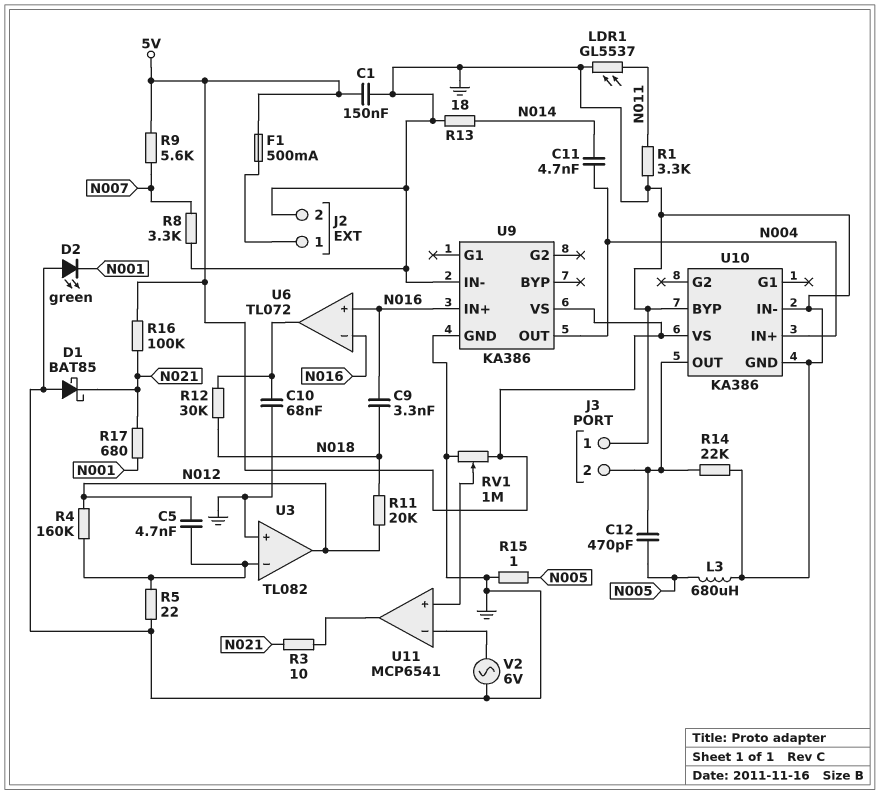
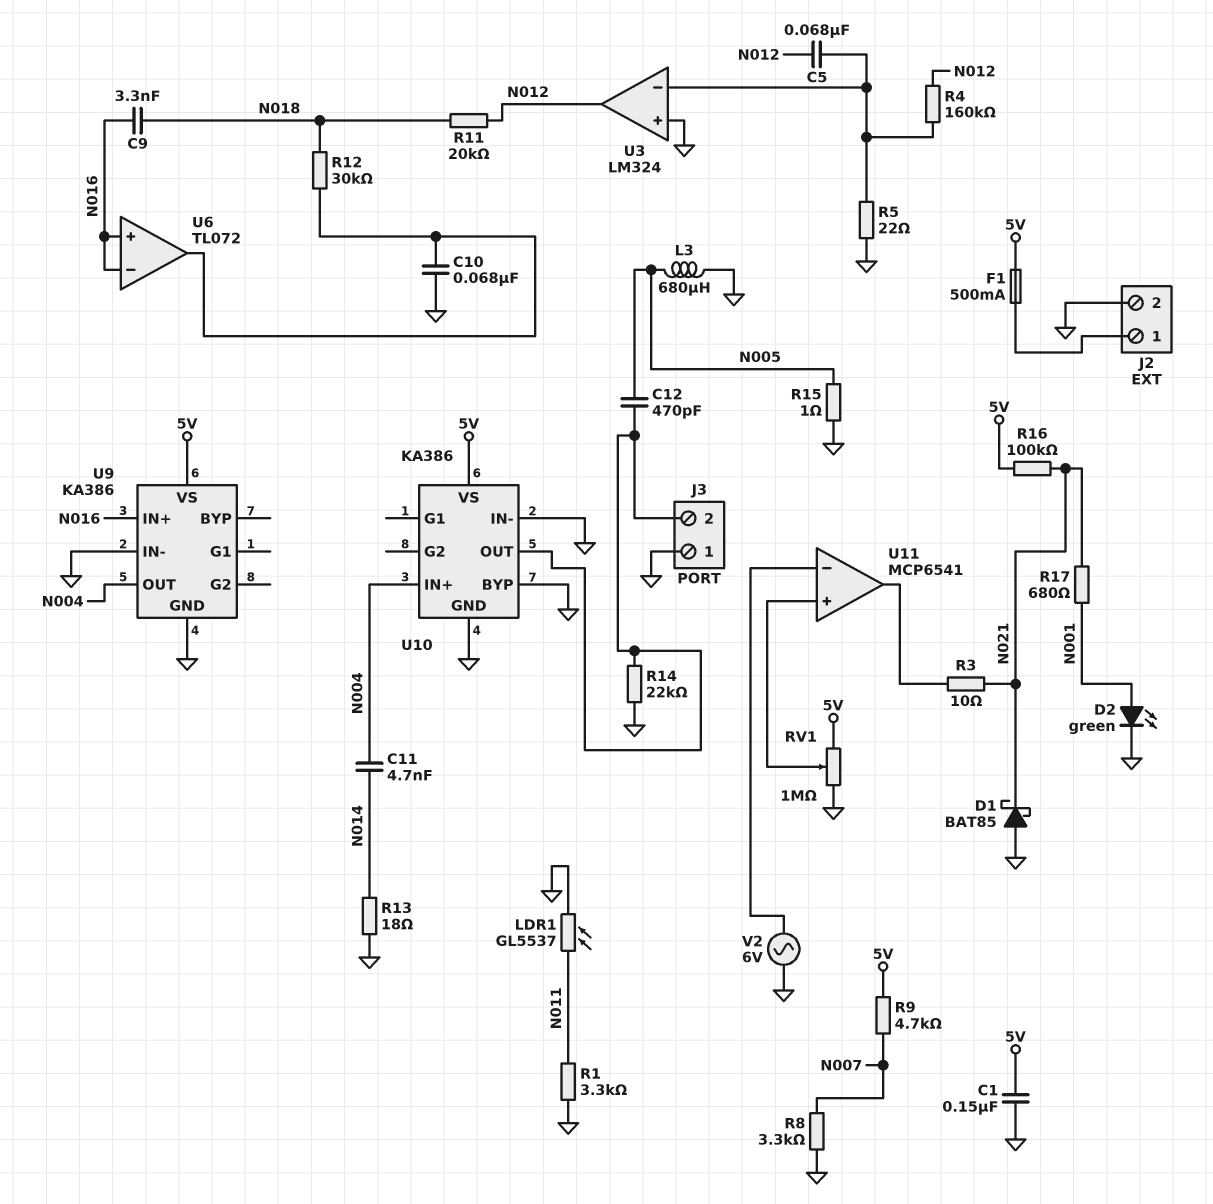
C5: 4.7nF (N012, U3/in-) -> 68nF (N012, U3/in-)
D2: LED green (A GND, K N001) -> LED green (A N001, K GND)
R9: 5.6k (5V, N007) -> 4.7k (5V, N007)
U3: TL082 -> LM324

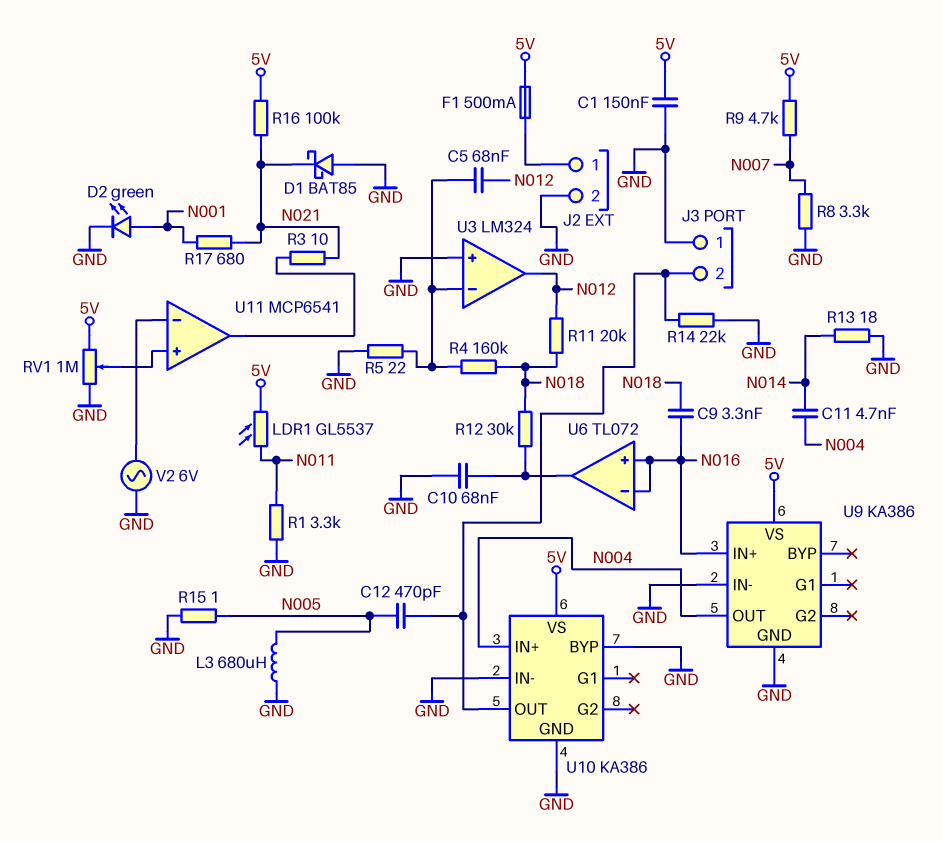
LDR1: GL5537 (GND, N011) -> GL5537 (5V, N011)
R4: 160k (N012, U3/in-) -> 160k (N018, U3/in-)

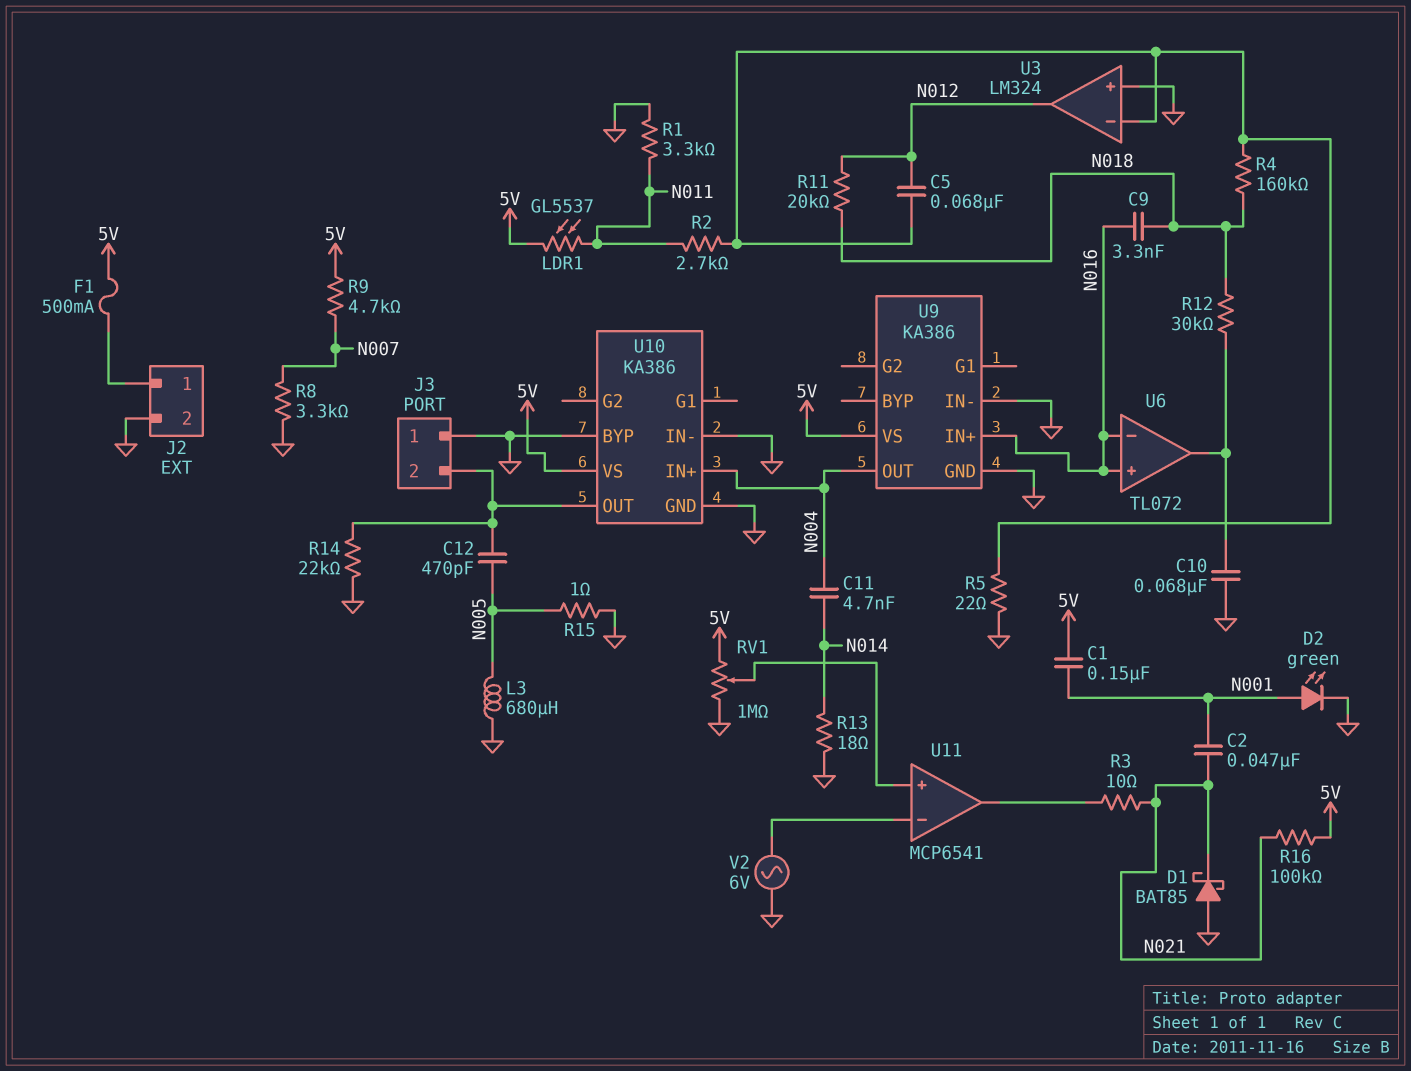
C1: 150nF (5V, GND) -> 150nF (5V, N001)
C2: none -> 47nF (N001, N021)
R2: none -> 2.7k (N011, U3/in-)
R17: 680 (N001, N021) -> none

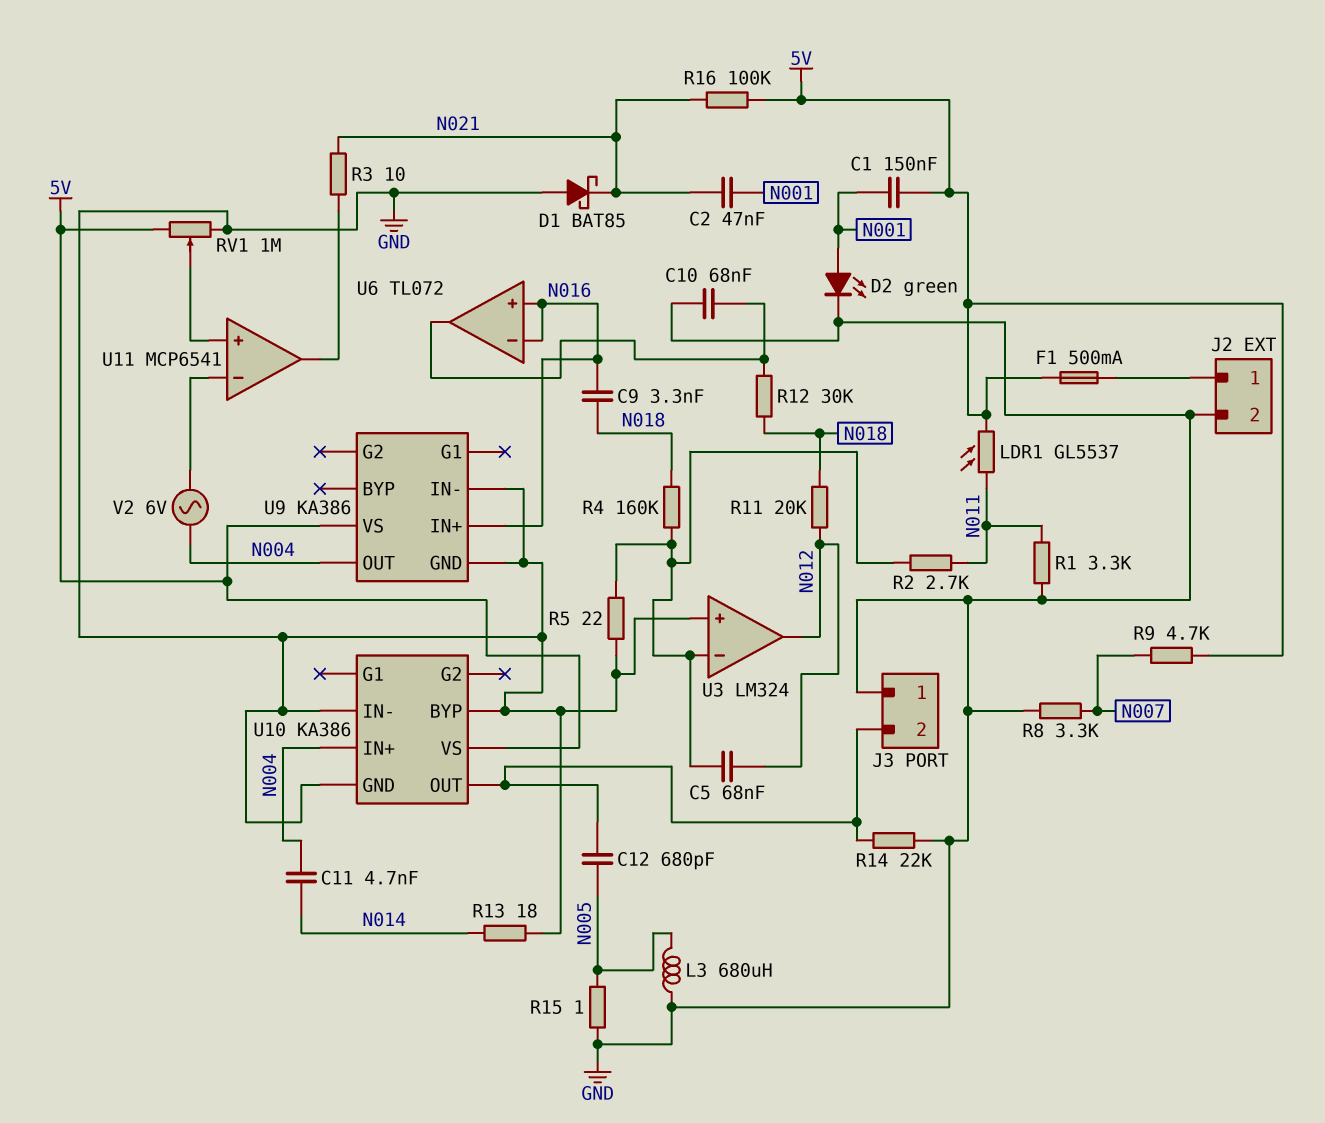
C12: 470pF (J3/2, N005) -> 680pF (J3/2, N005)
V2: AC 6V (GND, U11/in-) -> AC 6V (N004, U11/in-)

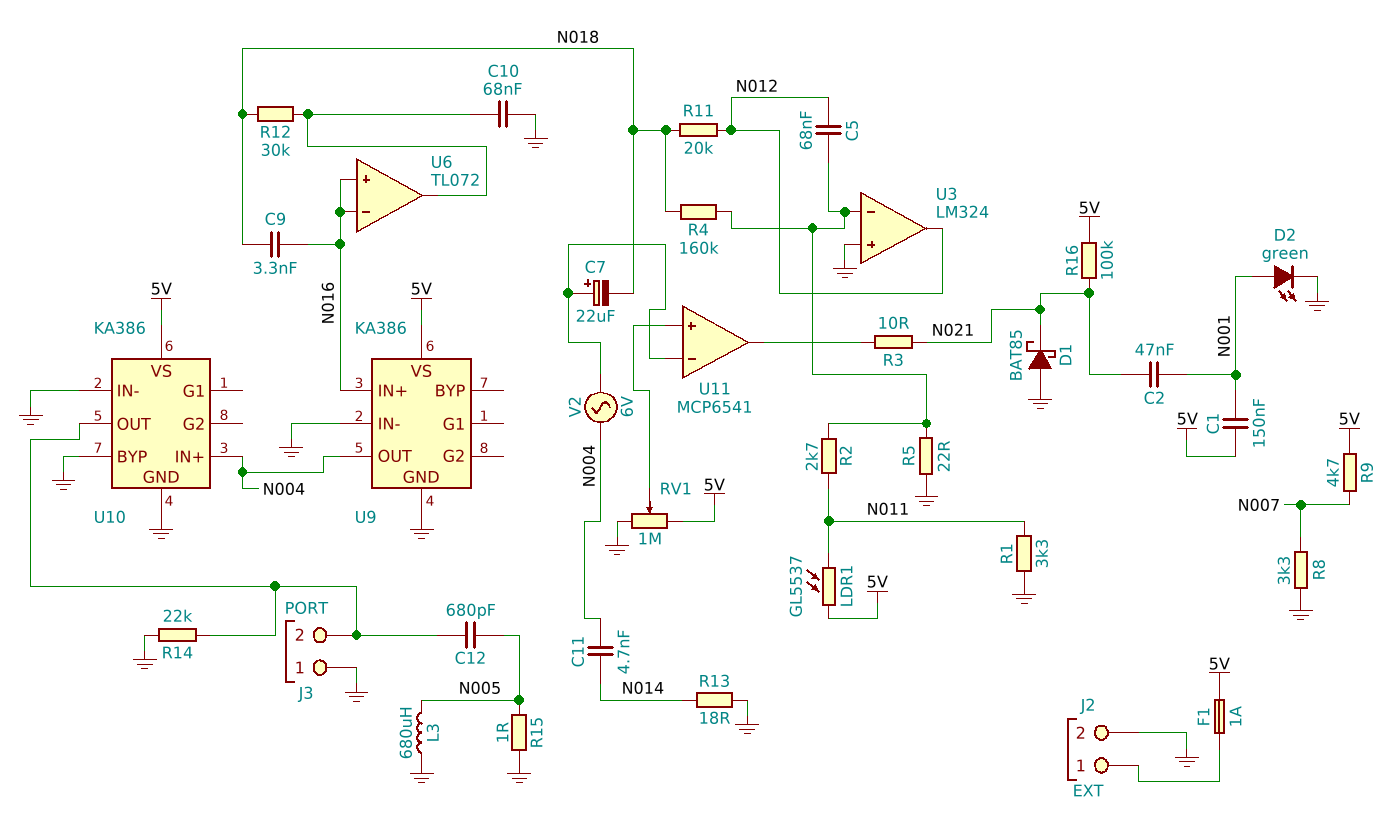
C7: none -> 22uF (plus U11/in-, minus N018)
F1: 500mA (5V, J2/1) -> 1A (5V, J2/1)

